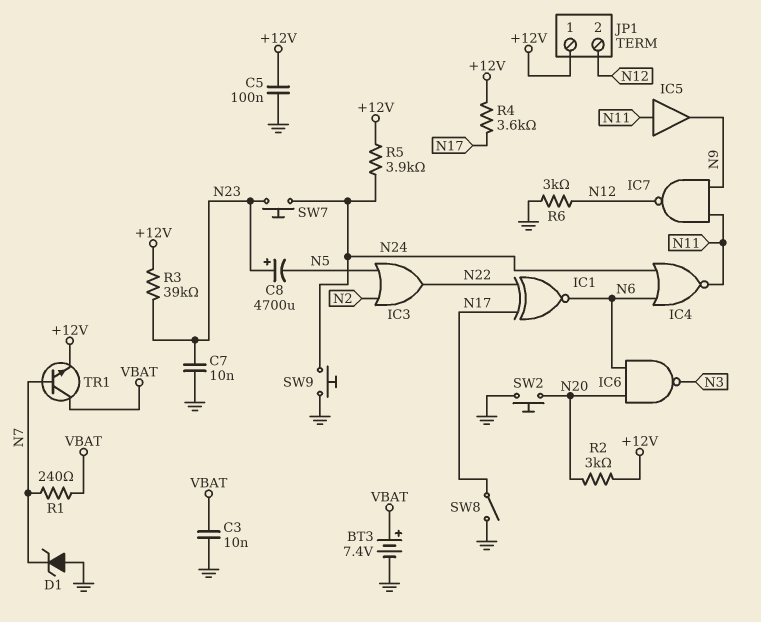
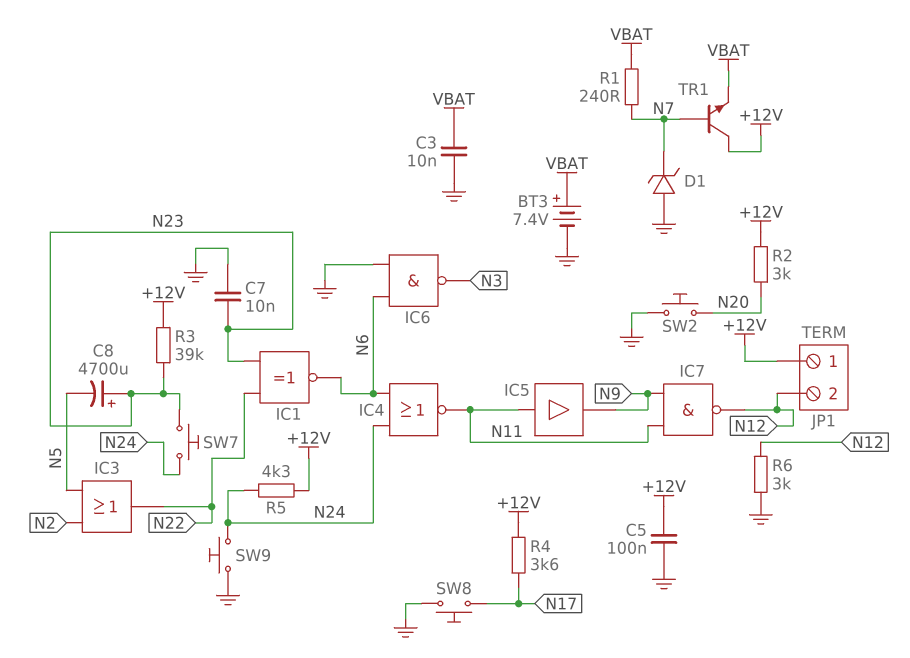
IC1: XNOR (in N17, in N22, out N6) -> XNOR (in N22, in N23, out N6)
IC6: NAND (in N6, in N20, out N3) -> NAND (in GND, in N6, out N3)
R5: 3.9k (+12V, N24) -> 4.3k (+12V, N24)
SW8: switch (GND, N17) -> button (GND, N17)
TR1: NPN (B N7, C VBAT, E +12V) -> NPN (B N7, C +12V, E VBAT)

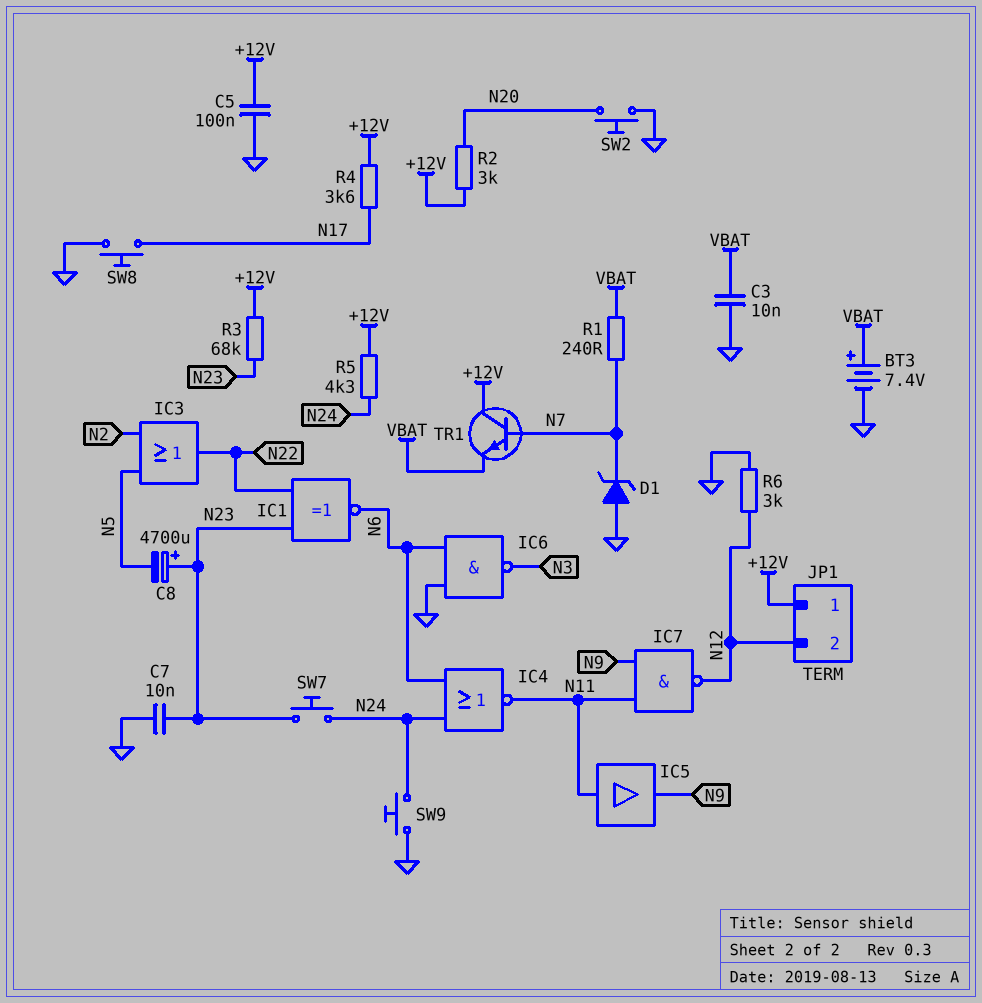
R3: 39k (+12V, N23) -> 68k (+12V, N23)

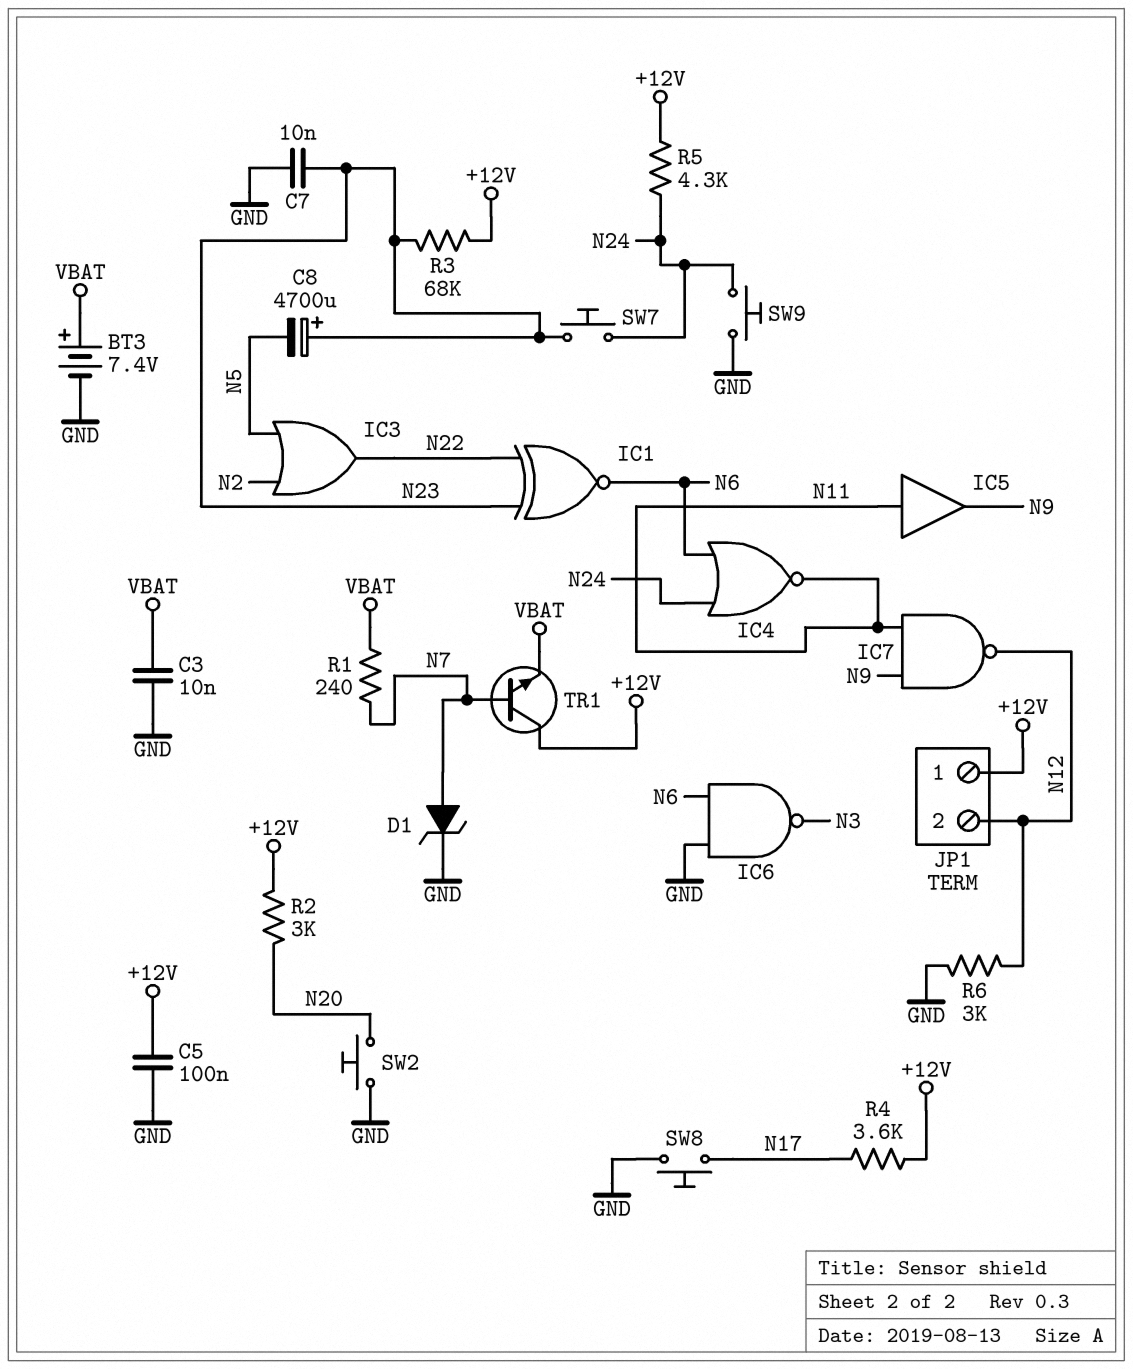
D1: zener (A GND, K N7) -> zener (A N7, K GND)

